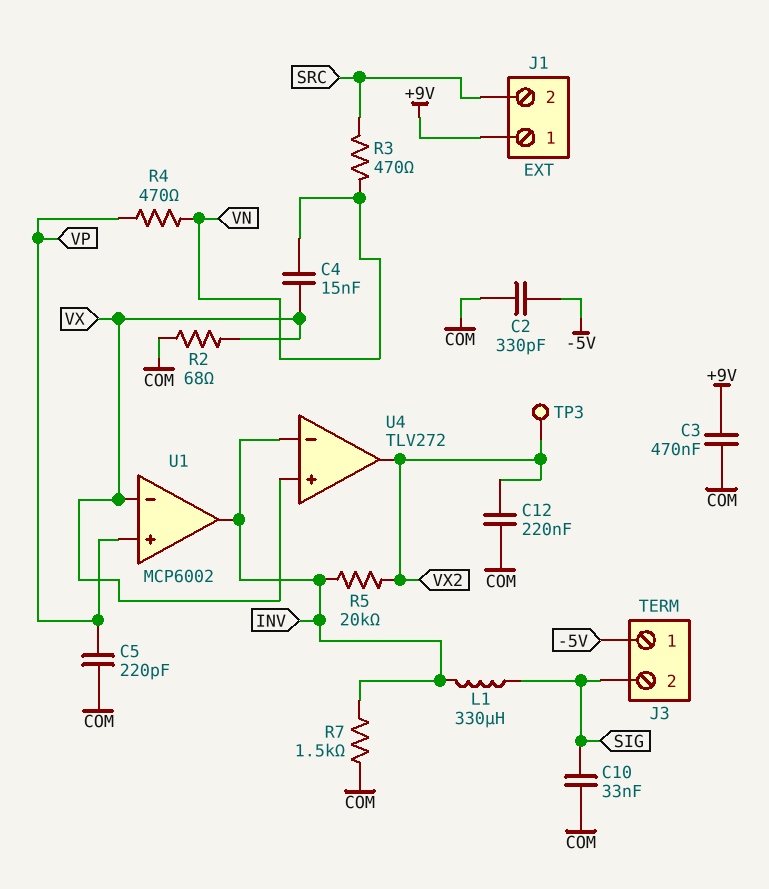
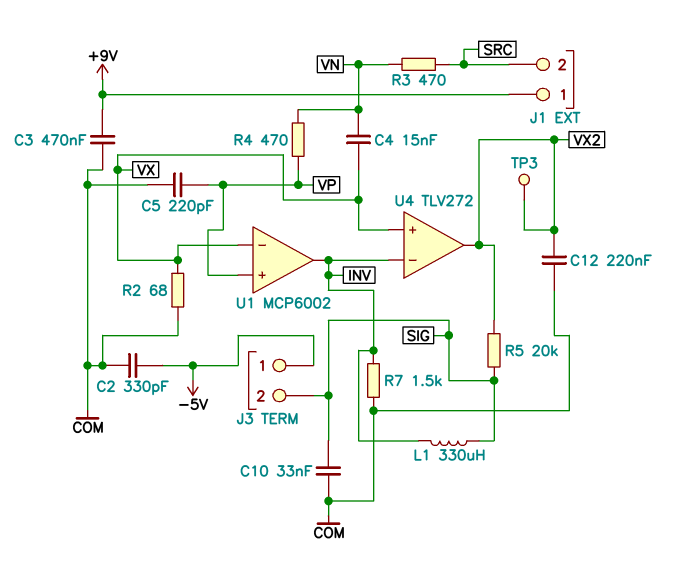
R5: 20k (INV, VX2) -> 20k (SIG, VX2)

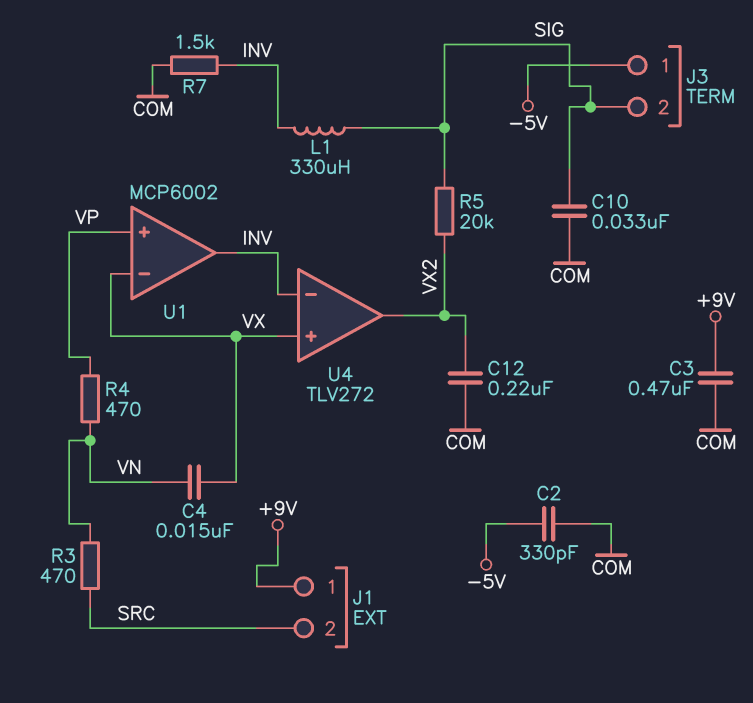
C5: 220pF (COM, VP) -> none
R2: 68 (COM, VX) -> none
TP3: test point (VX2) -> none

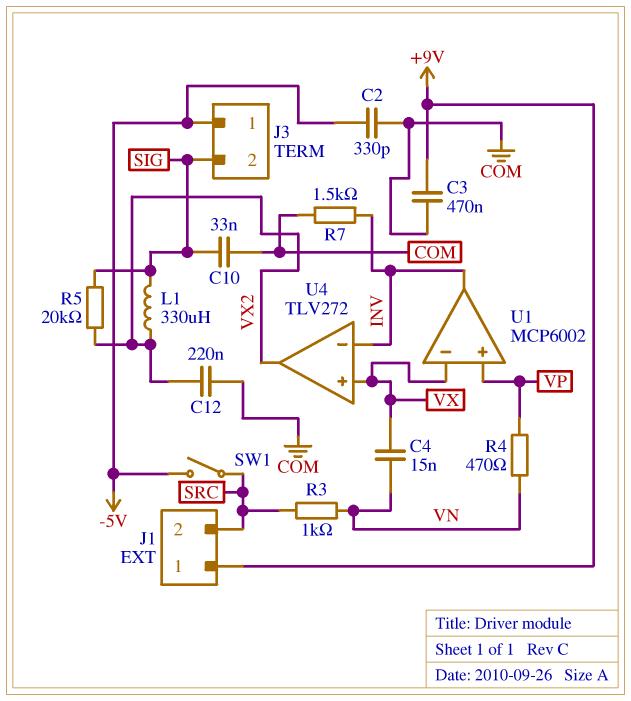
L1: 330uH (INV, SIG) -> 330uH (SIG, VX2)
R3: 470 (SRC, VN) -> 1k (SRC, VN)
SW1: none -> switch (-5V, SRC)

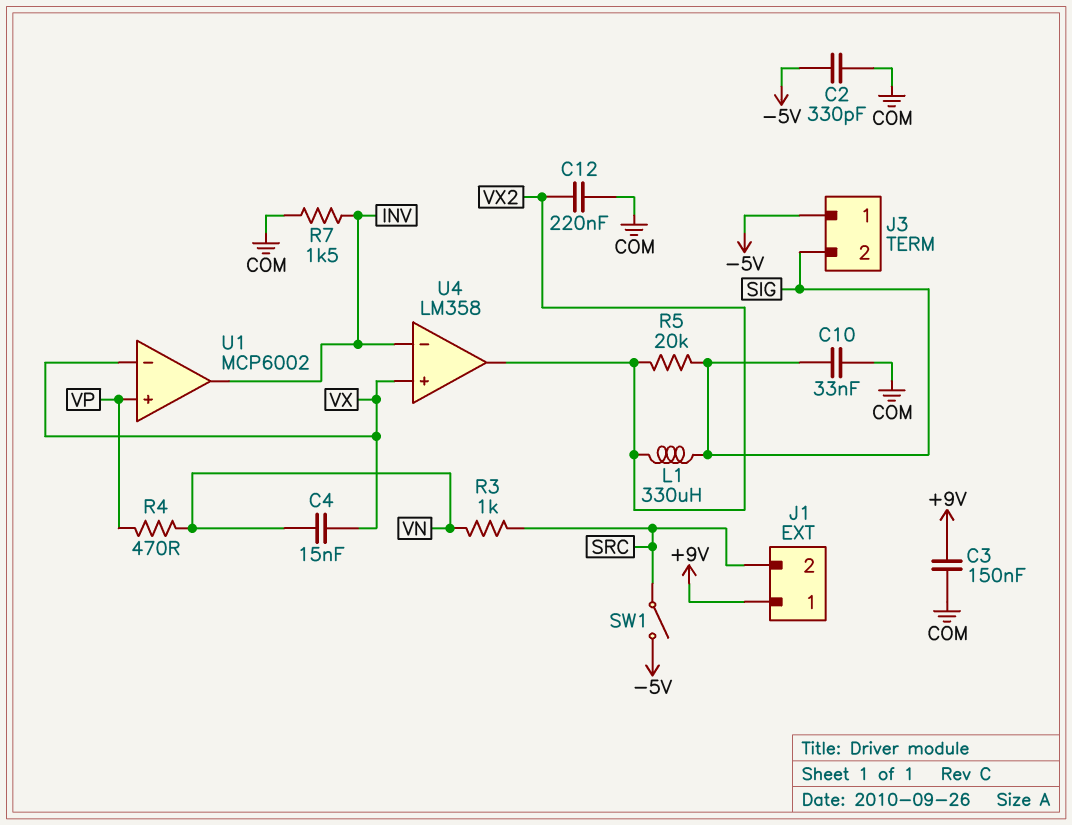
C3: 470nF (+9V, COM) -> 150nF (+9V, COM)
U4: TLV272 -> LM358

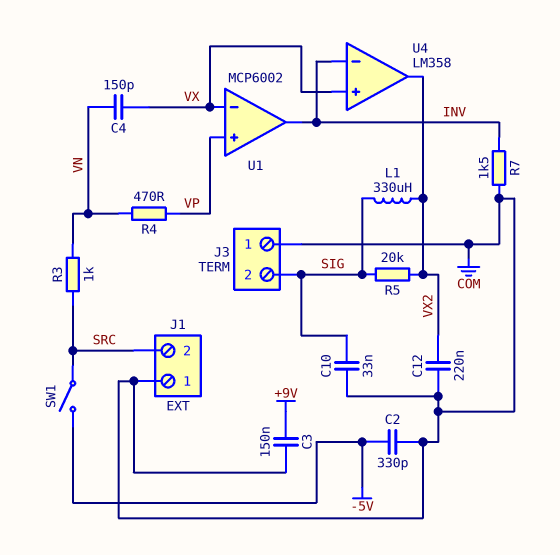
C4: 15nF (VN, VX) -> 150pF (VN, VX)
J1 pin 1: +9V -> COM
J3 pin 1: -5V -> COM

